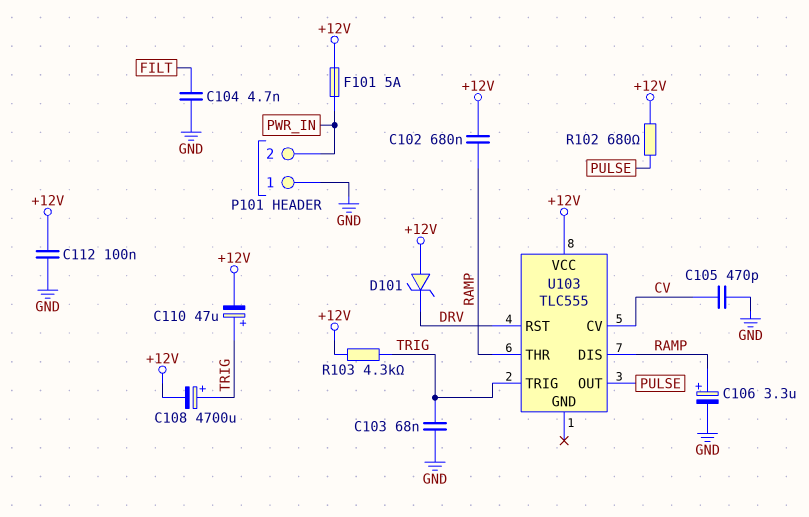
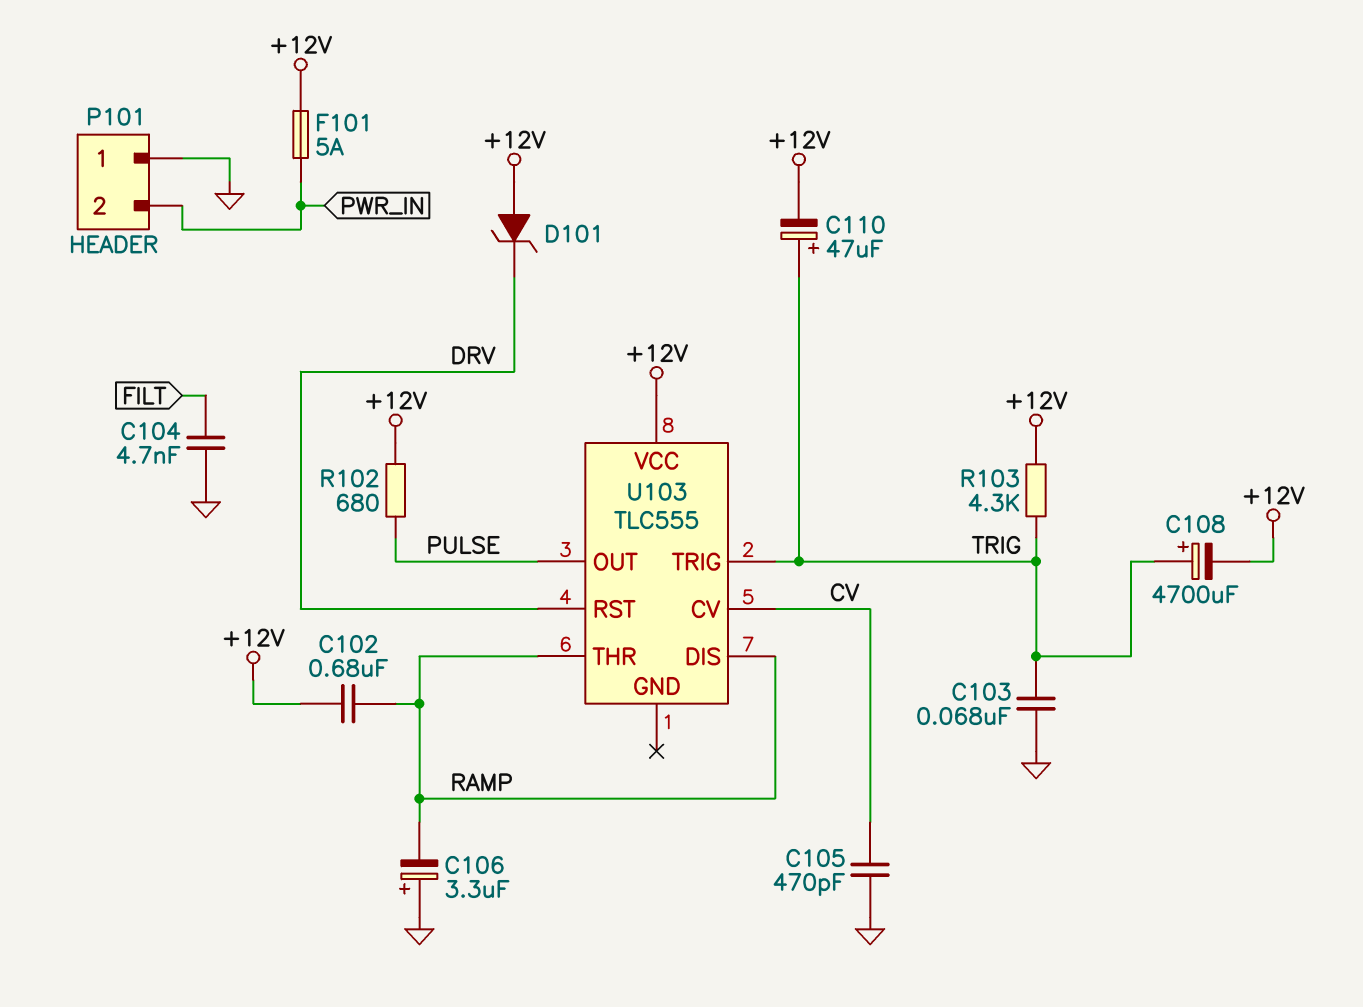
C106: 3.3uF (plus RAMP, minus GND) -> 3.3uF (plus GND, minus RAMP)
C112: 100nF (+12V, GND) -> none

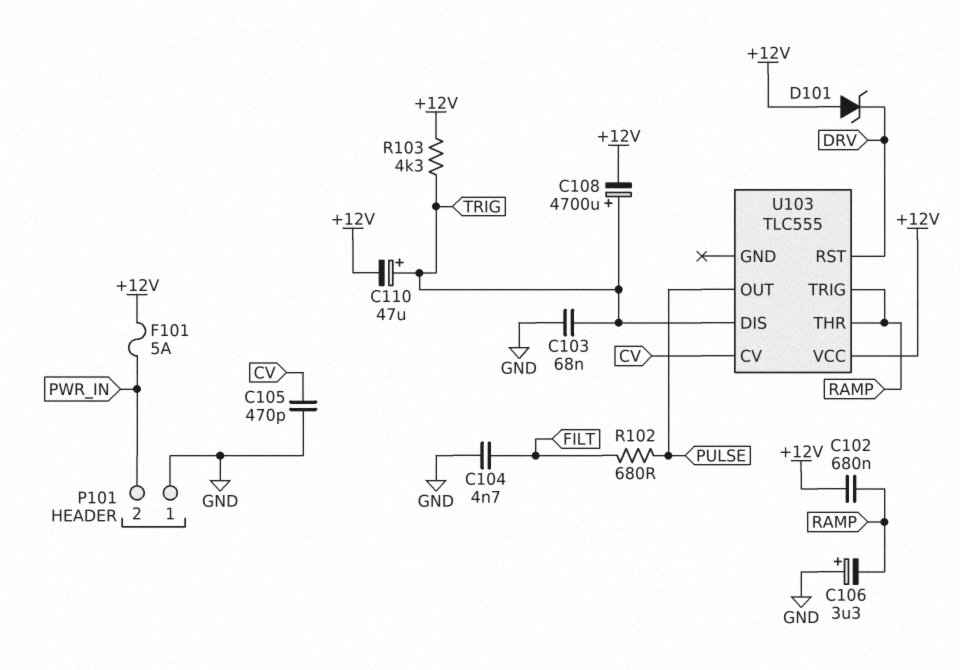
R102: 680 (+12V, PULSE) -> 680 (FILT, PULSE)
U103 pin DIS: RAMP -> TRIG
U103 pin TRIG: TRIG -> RAMP

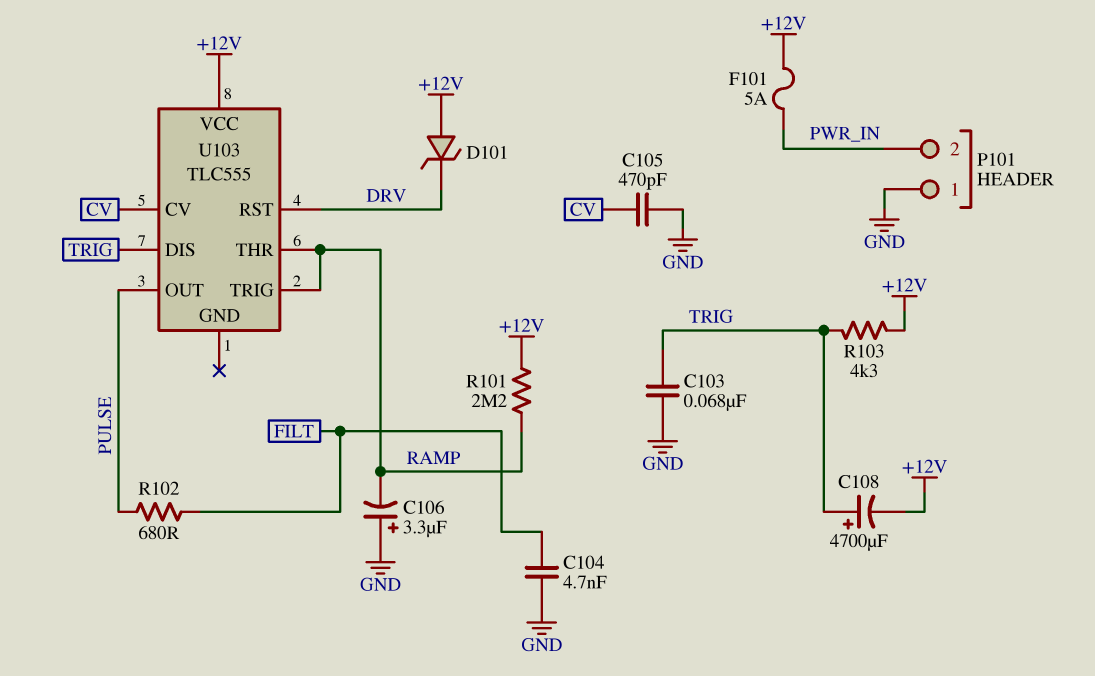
C102: 680nF (+12V, RAMP) -> none
C110: 47uF (plus TRIG, minus +12V) -> none
R101: none -> 2.2M (+12V, RAMP)

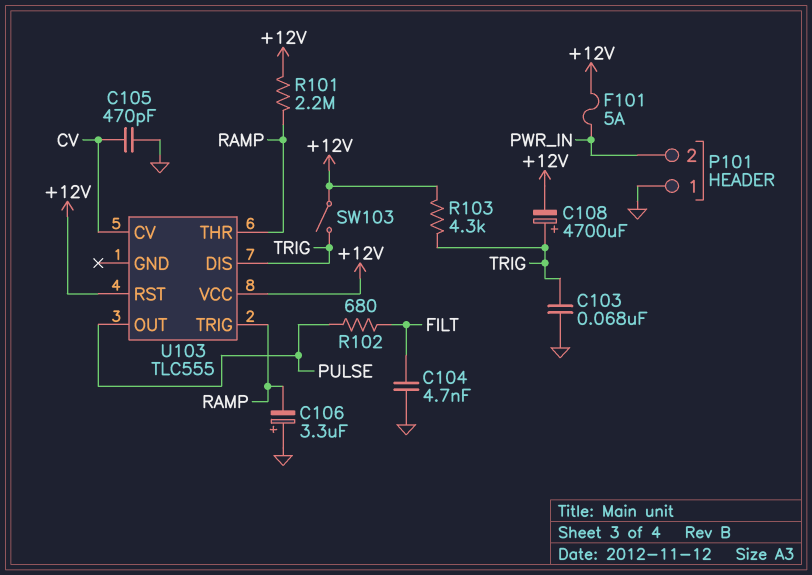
D101: zener (A +12V, K DRV) -> none
SW103: none -> switch (+12V, TRIG)
U103 pin RST: DRV -> +12V

